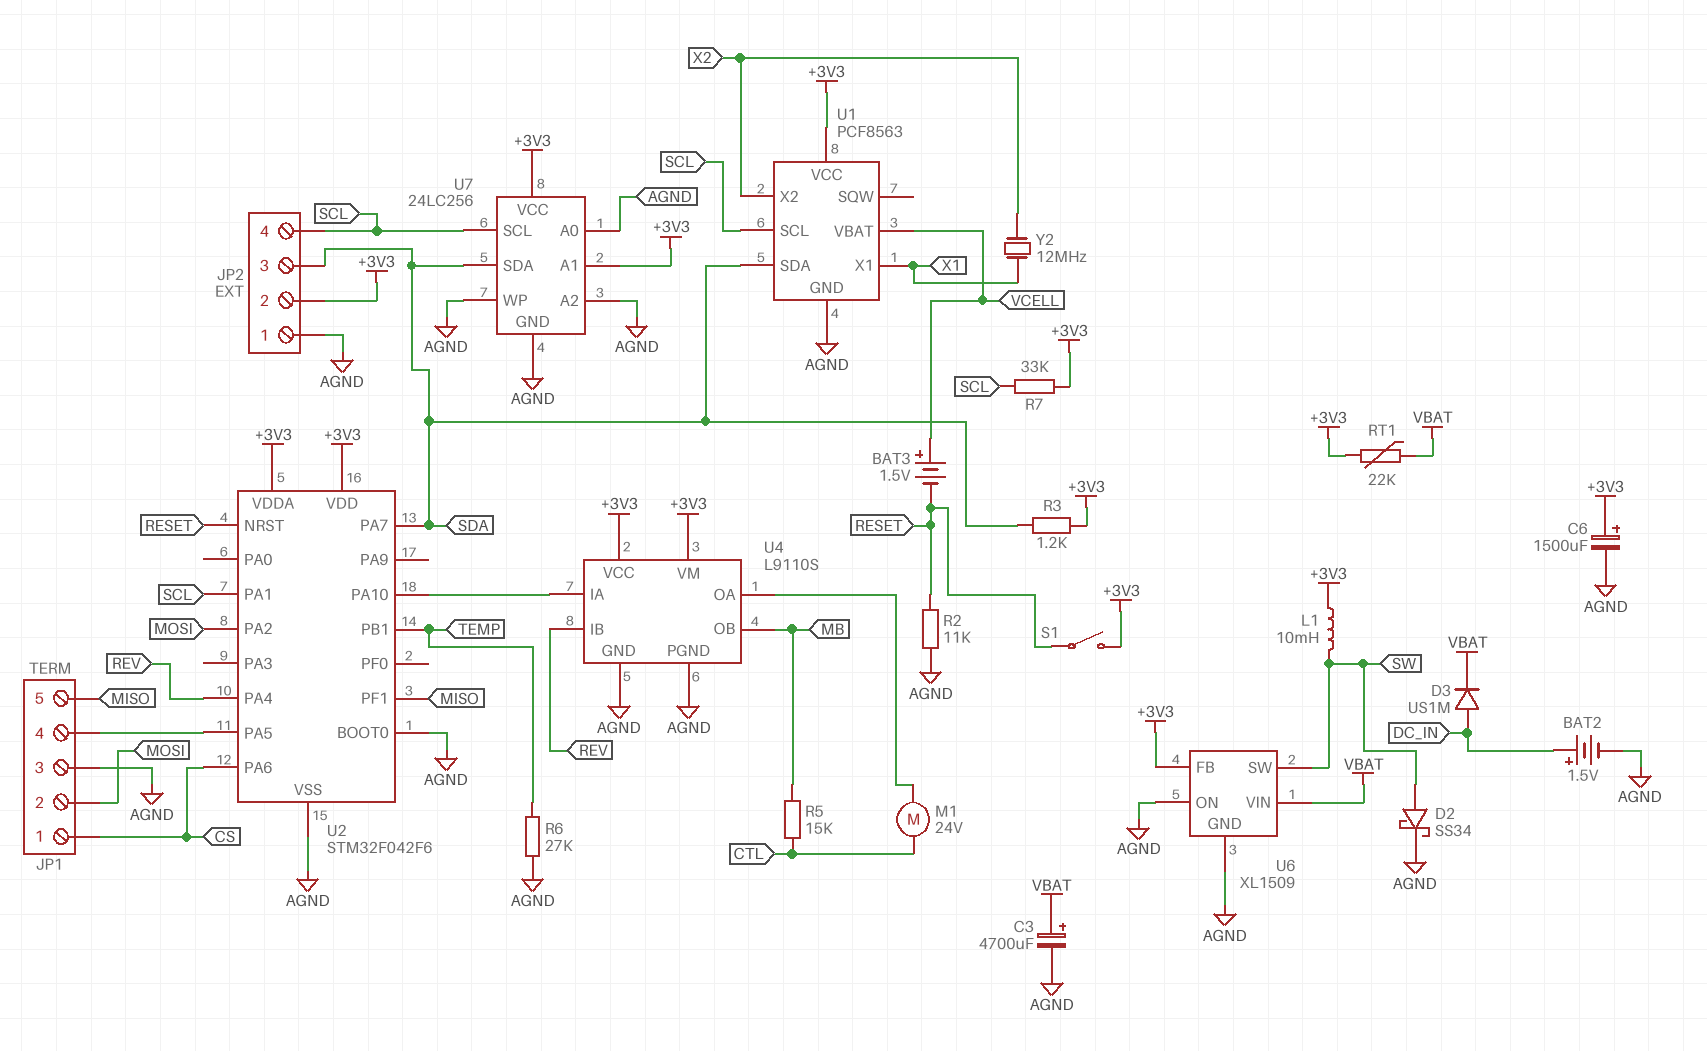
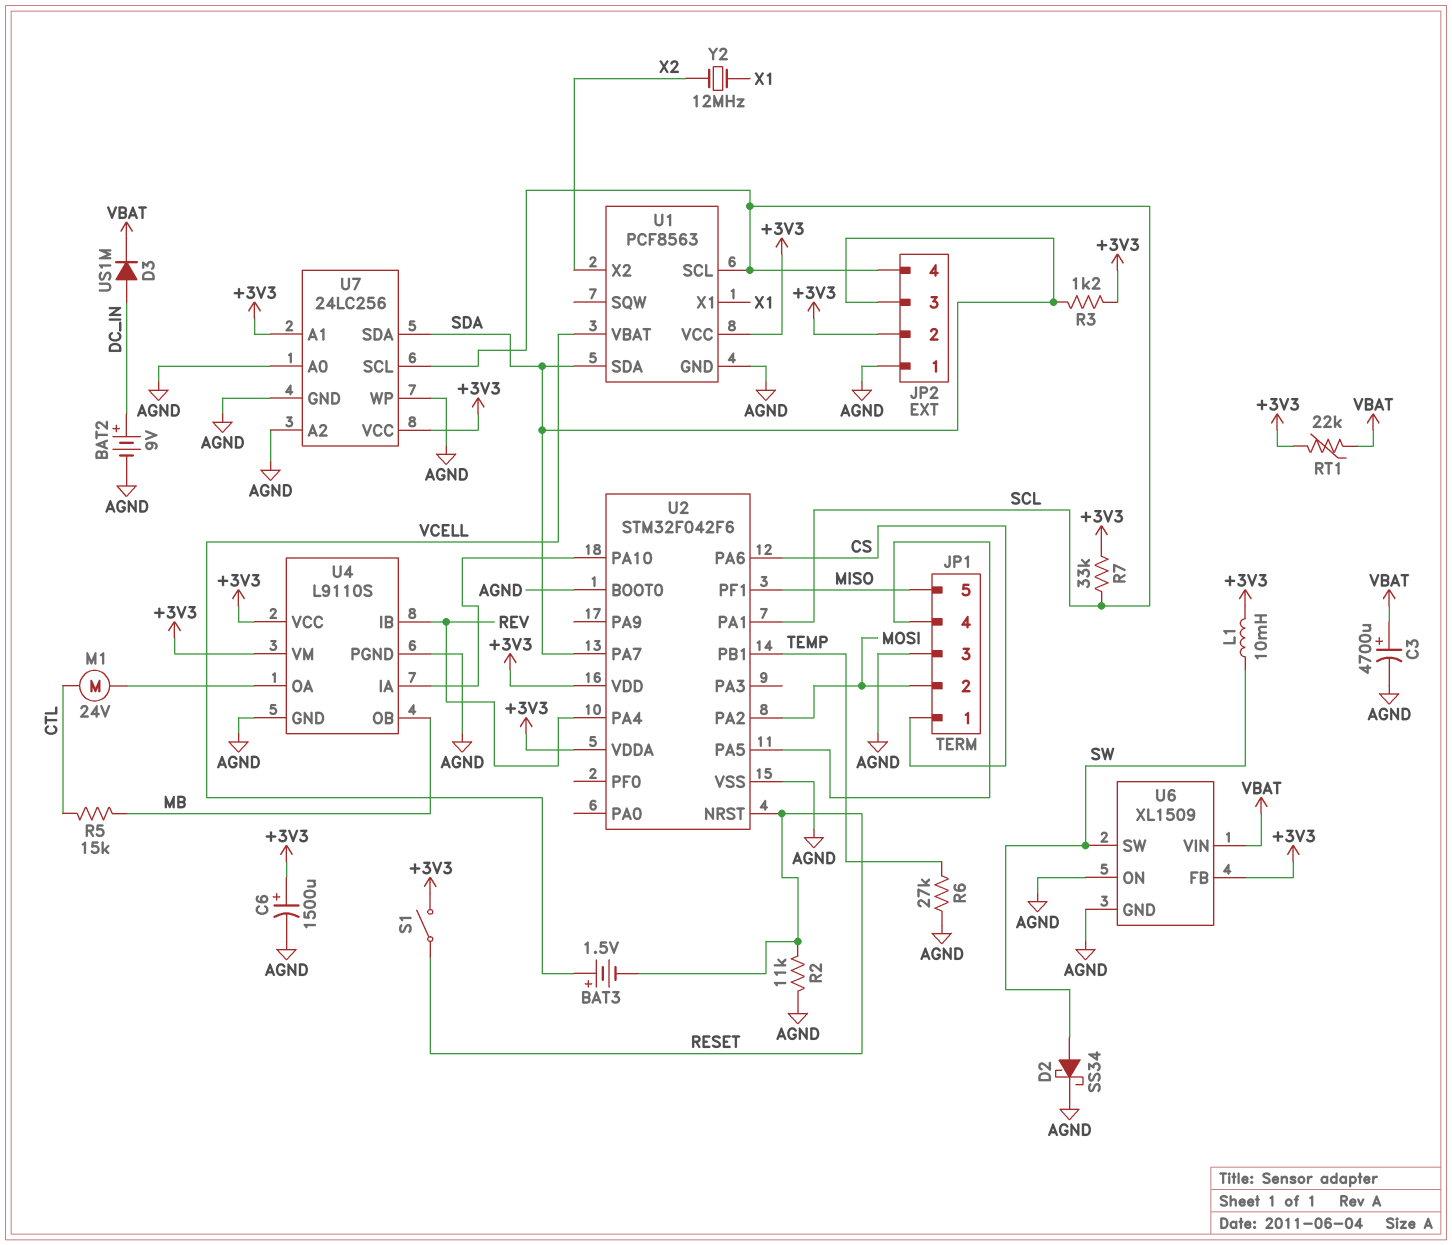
BAT2: 1.5V (plus DC_IN, minus AGND) -> 9V (plus DC_IN, minus AGND)

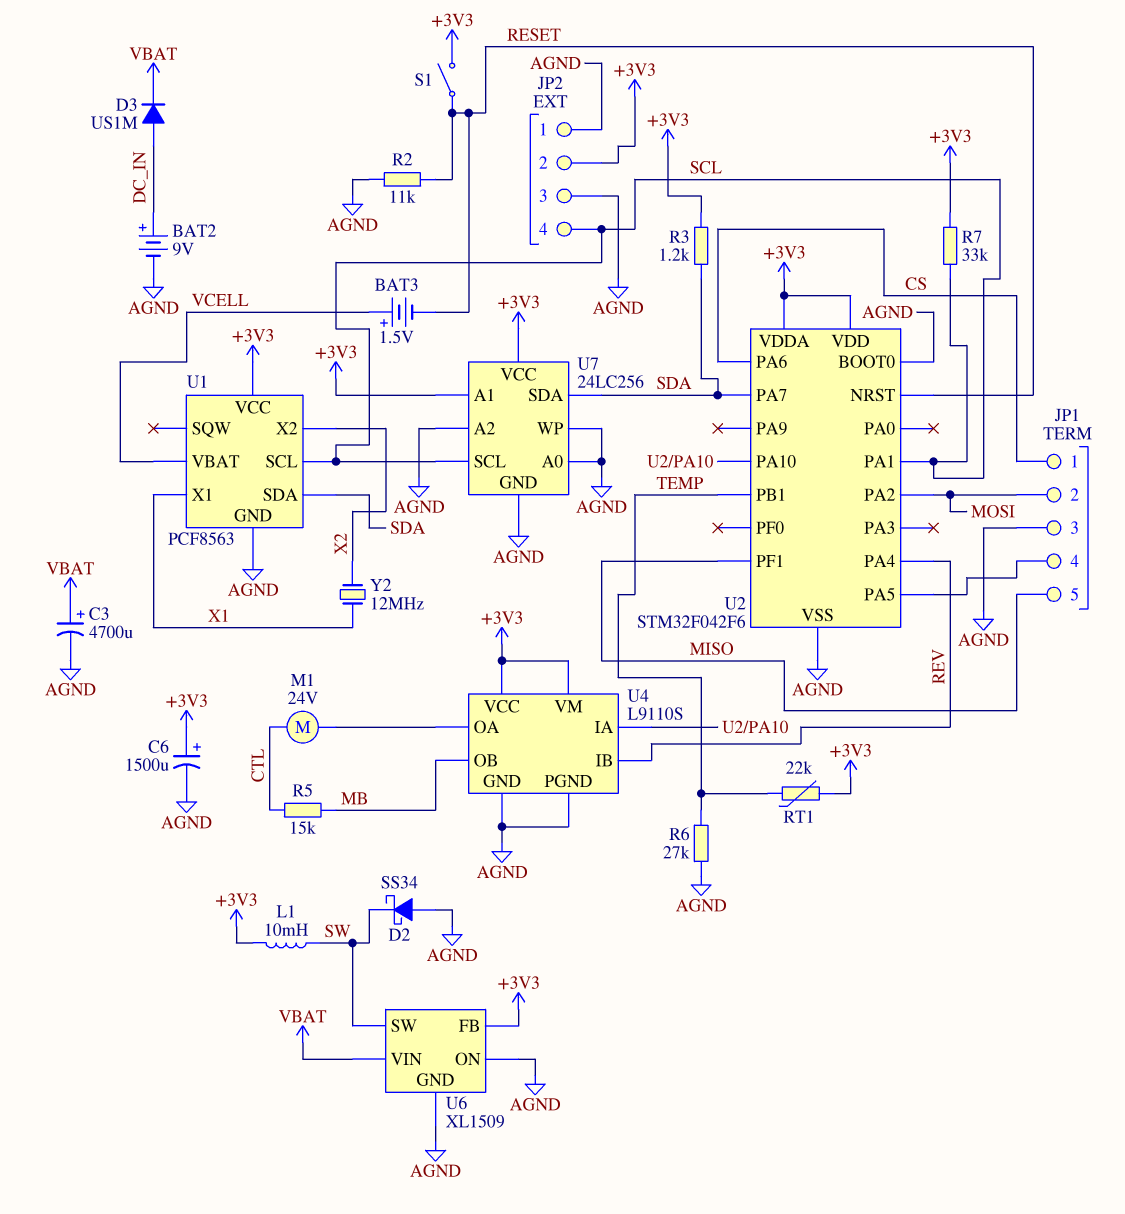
D2: schottky SS34 (A SW, K AGND) -> schottky SS34 (A AGND, K SW)
JP2 pin 3: SDA -> AGND
RT1: 22k (+3V3, VBAT) -> 22k (+3V3, TEMP)

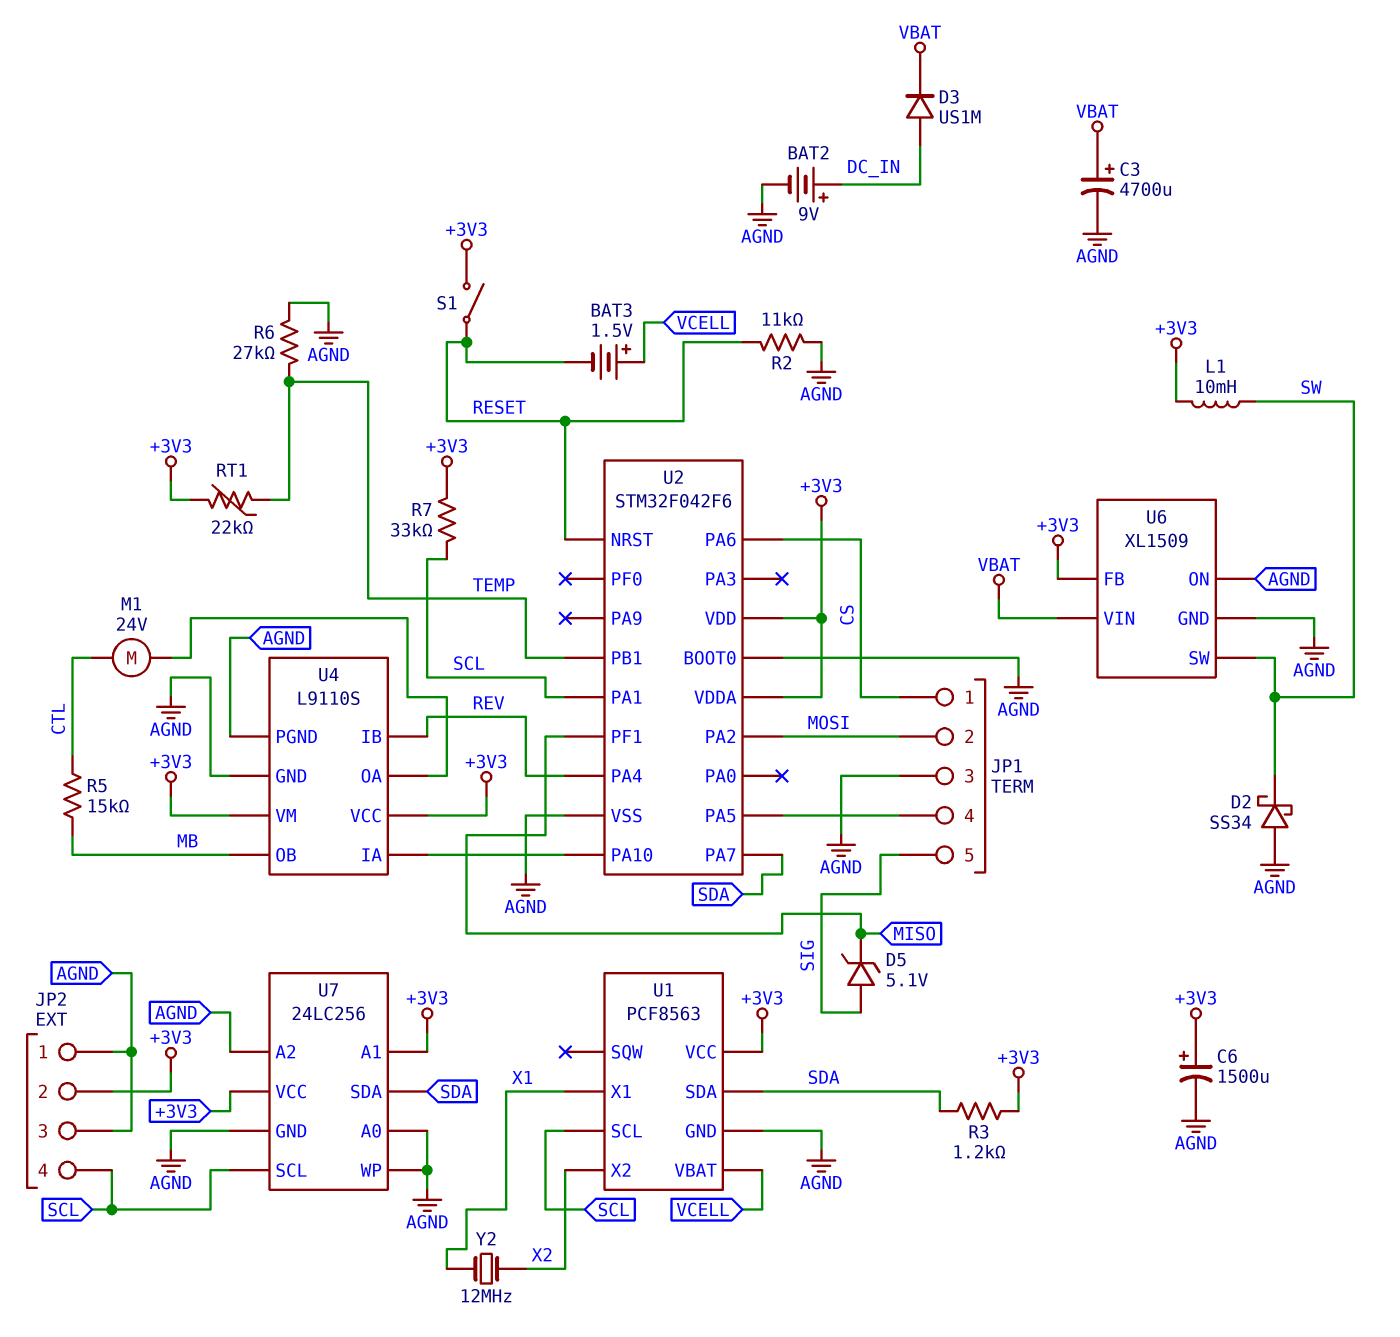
D5: none -> zener 5.1V (A SIG, K MISO)
JP1 pin 5: MISO -> SIG

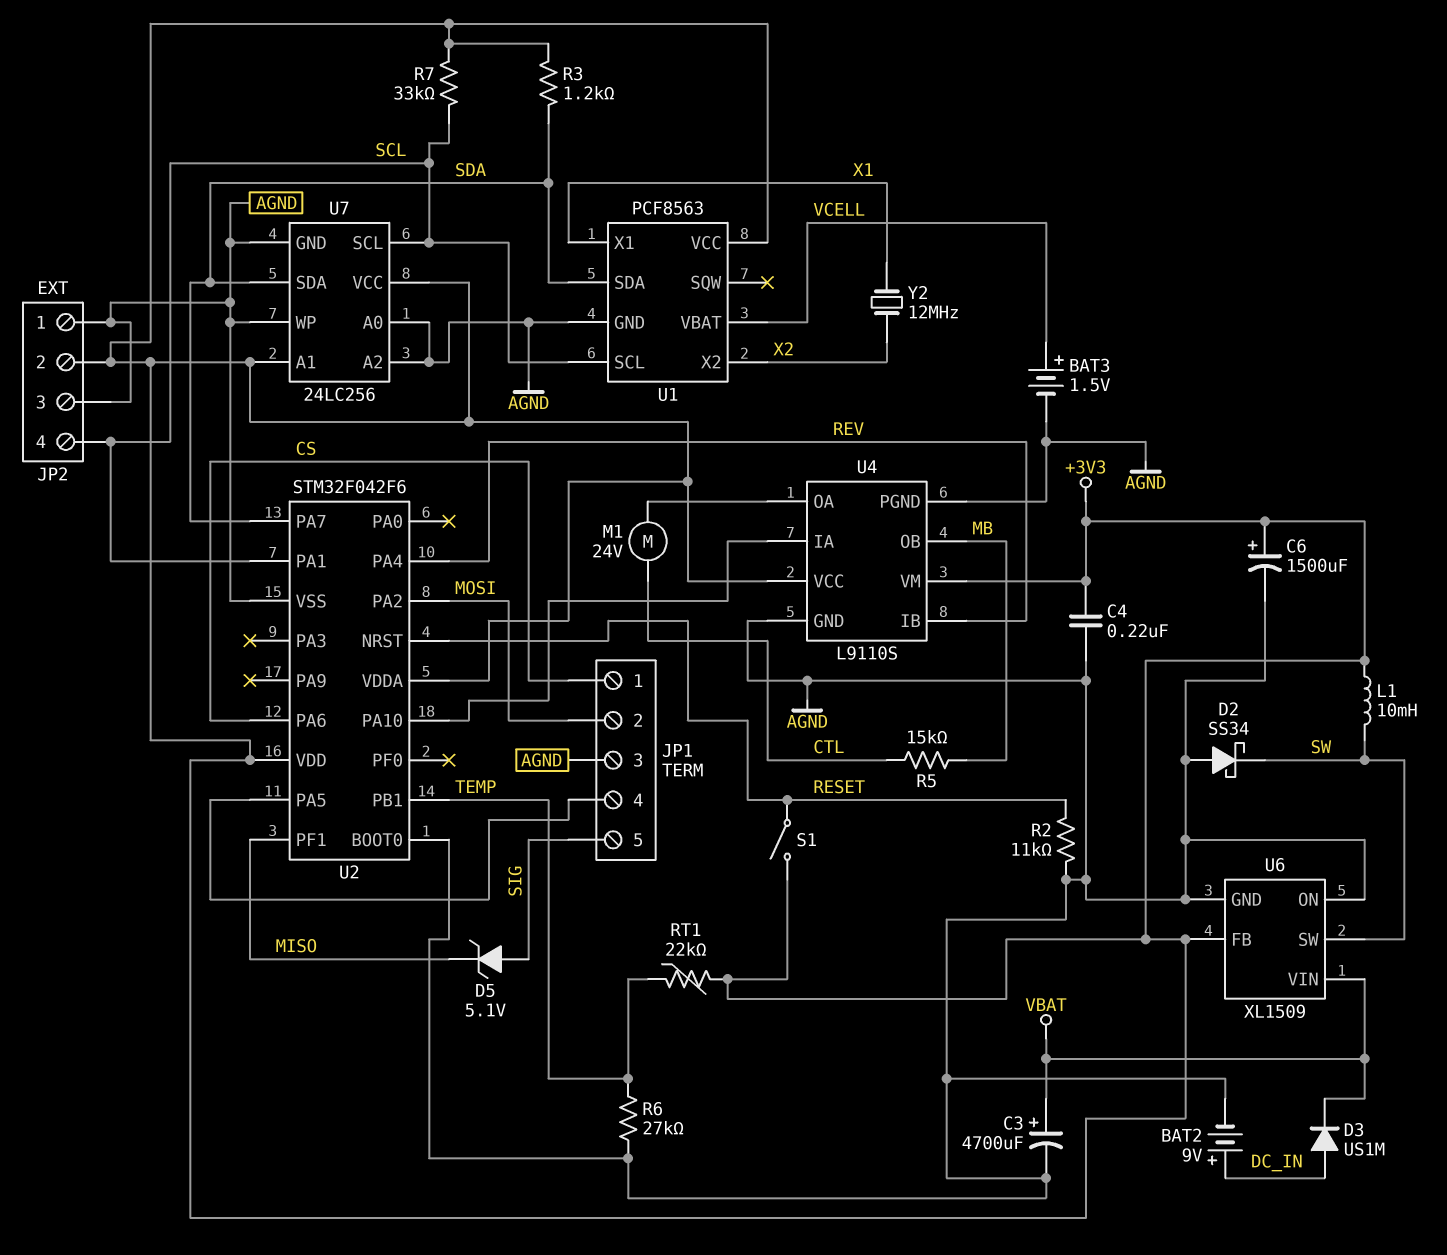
BAT3: 1.5V (plus VCELL, minus RESET) -> 1.5V (plus VCELL, minus AGND)
C4: none -> 220nF (+3V3, AGND)

